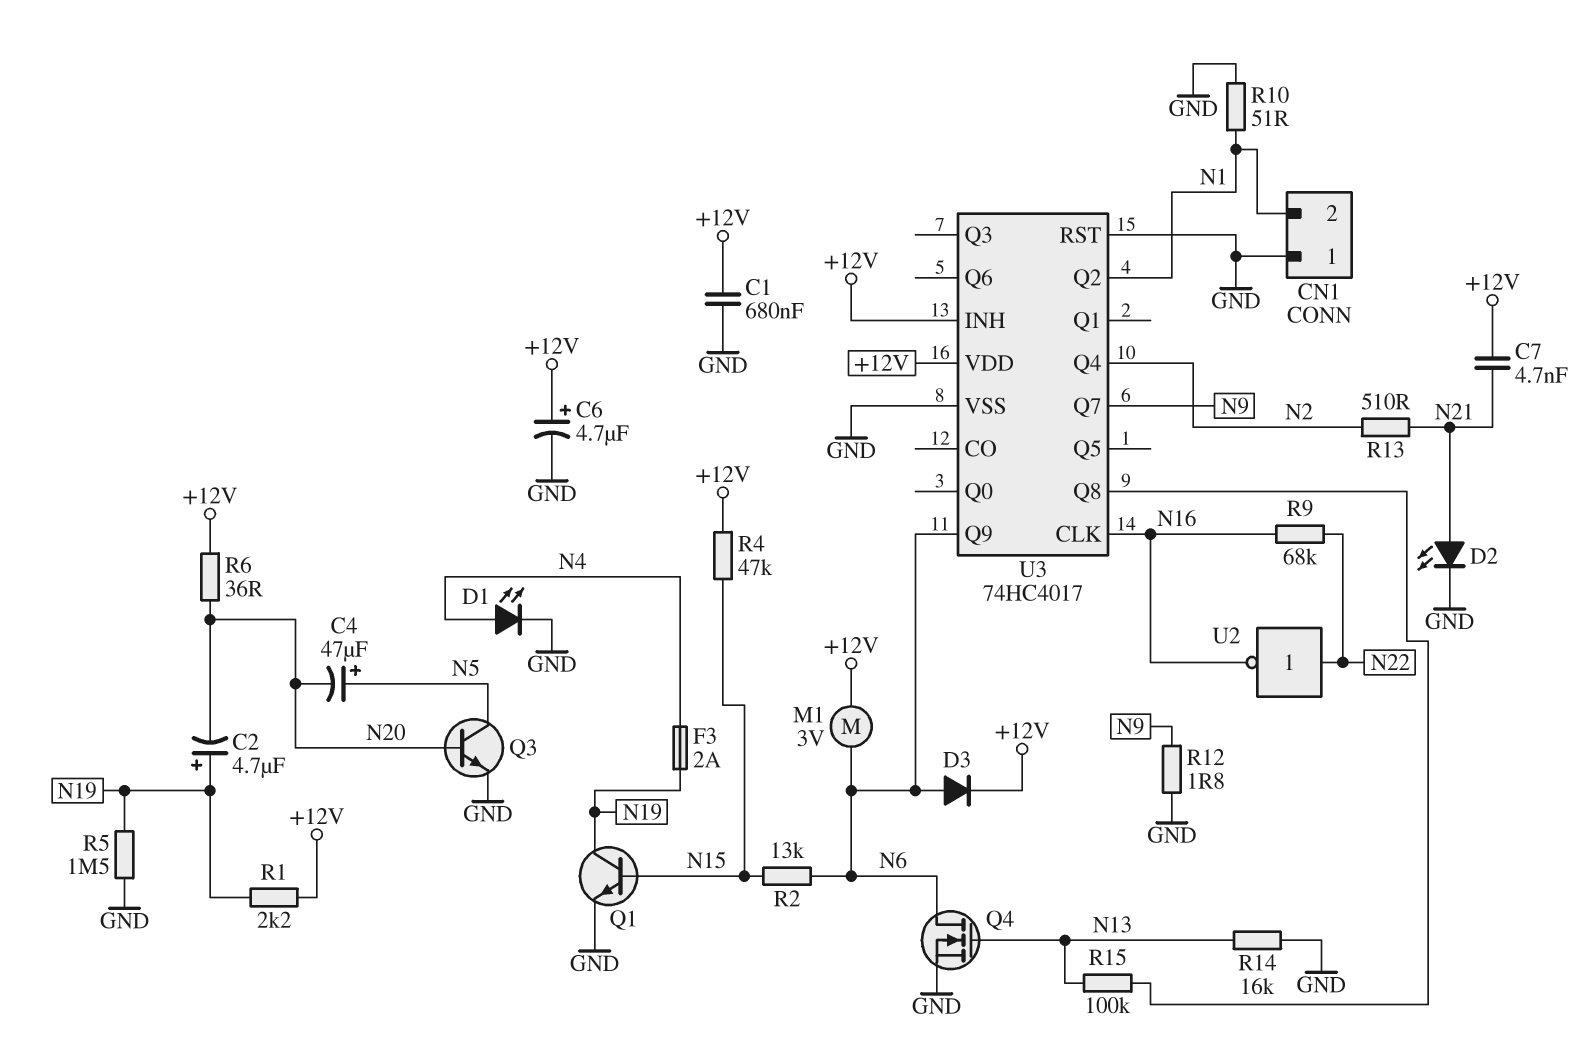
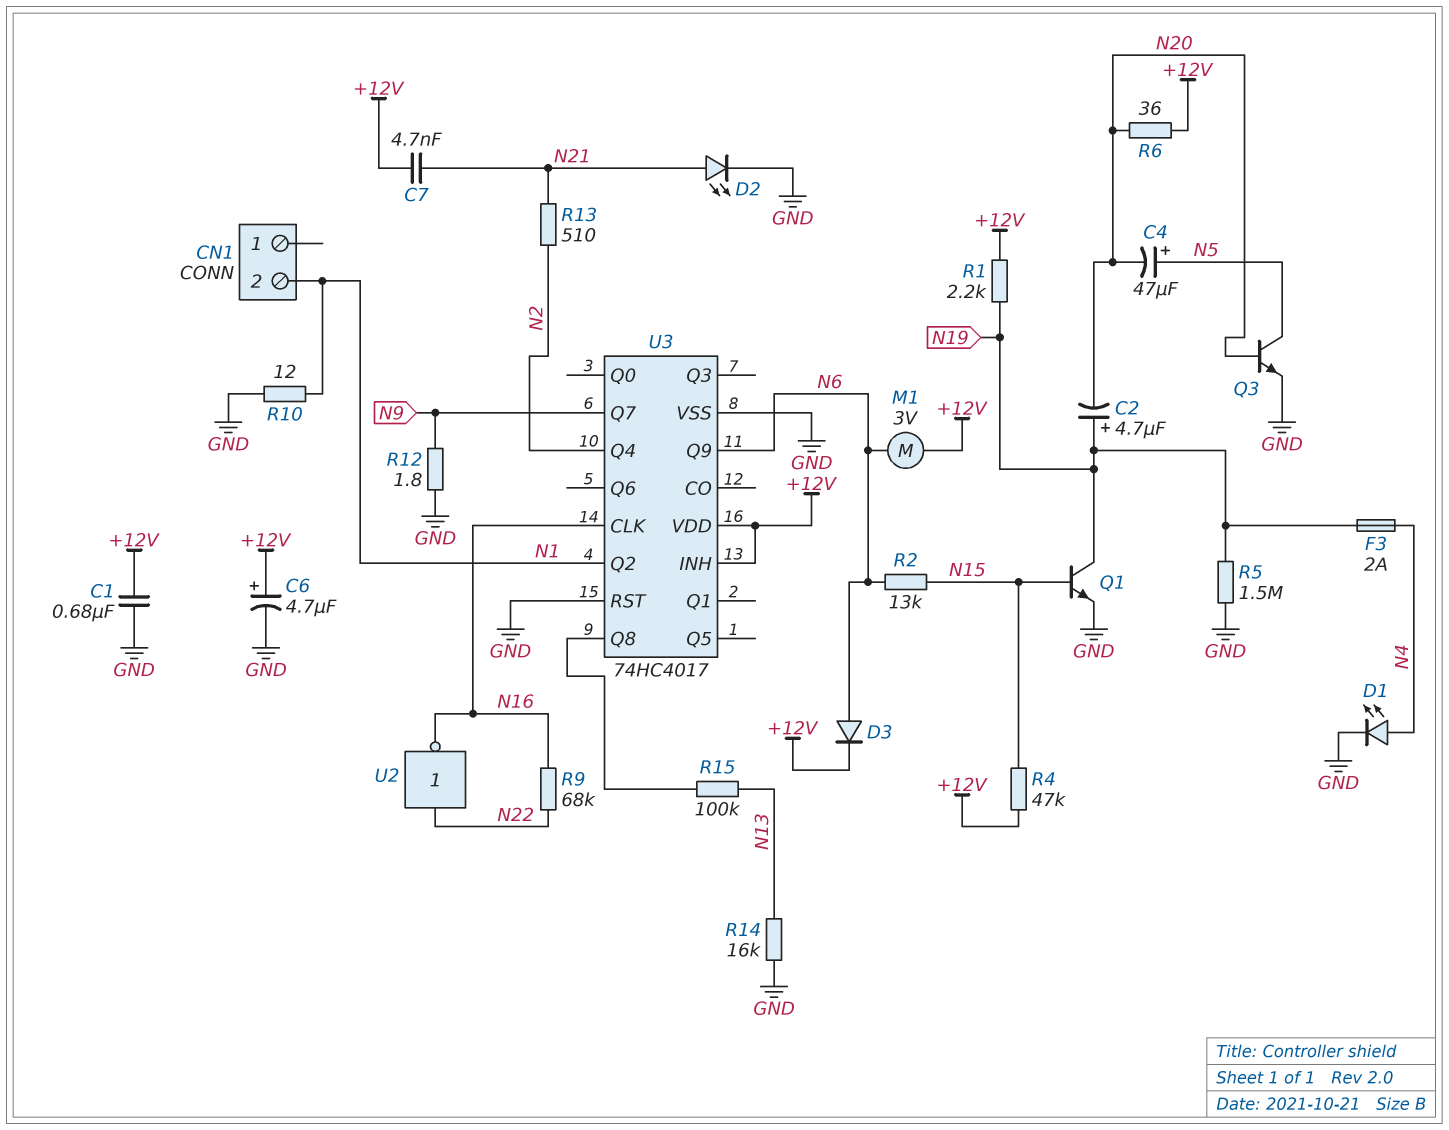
CN1 pin 1: GND -> none
Q4: NMOS (G N13, D N6, S GND) -> none
R10: 51 (GND, N1) -> 12 (GND, N1)

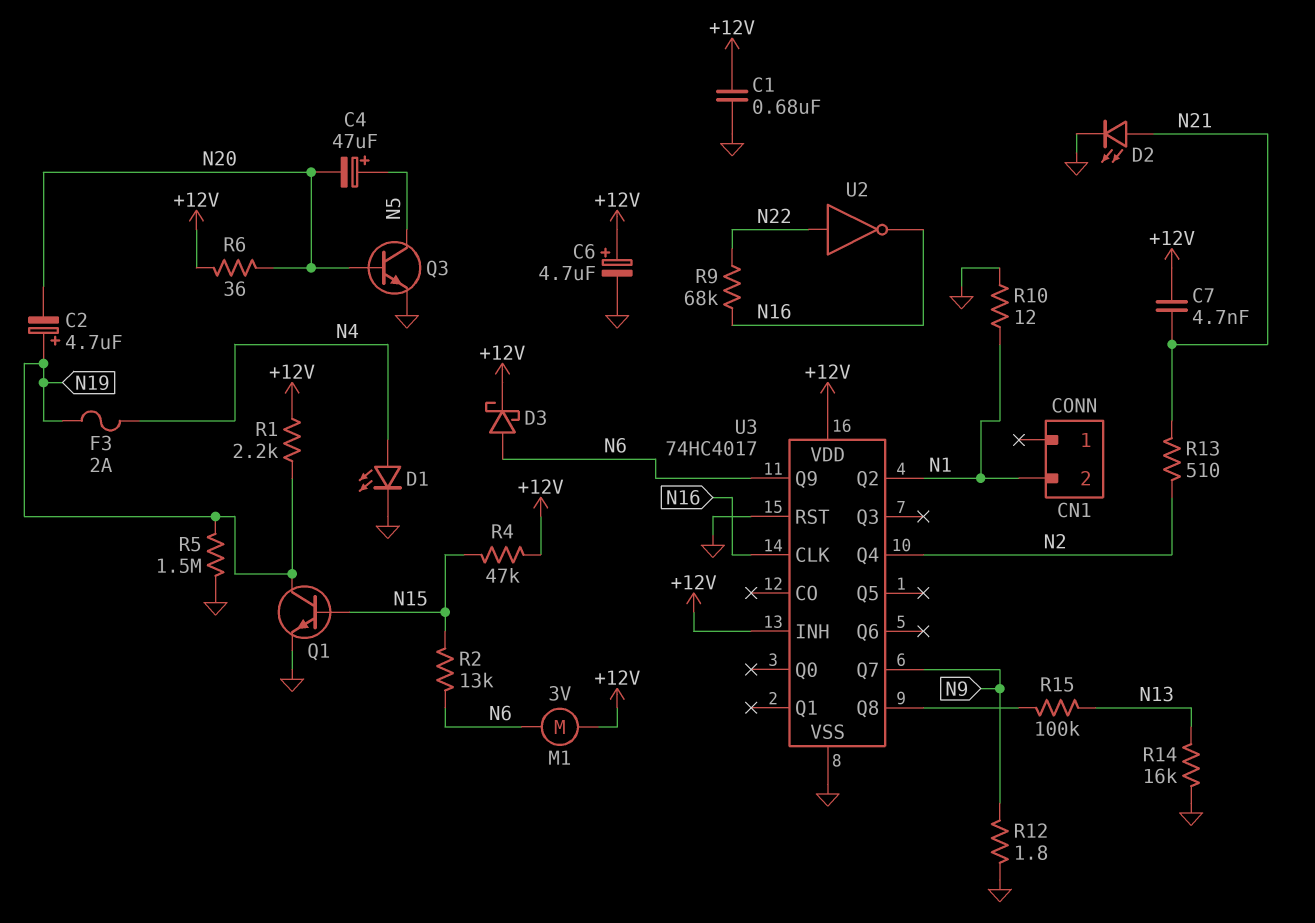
D3: diode (A N6, K +12V) -> schottky (A N6, K +12V)

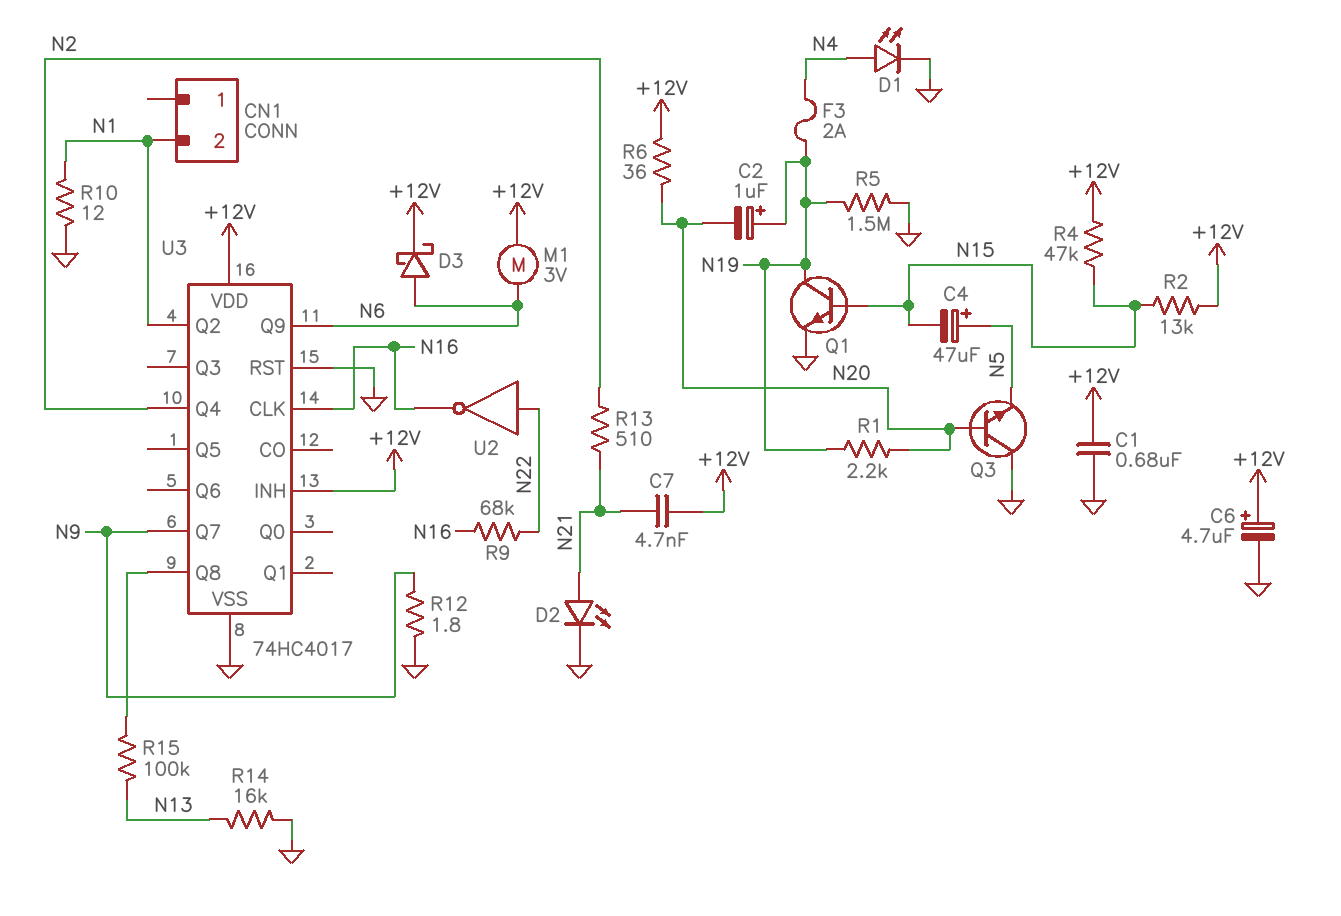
C2: 4.7uF (plus N19, minus N20) -> 1uF (plus N19, minus N20)
C4: 47uF (plus N5, minus N20) -> 47uF (plus N5, minus N15)
Q3: NPN (B N20, C N5, E GND) -> NPN (B N20, C GND, E N5)
R1: 2.2k (+12V, N19) -> 2.2k (N19, N20)
R2: 13k (N6, N15) -> 13k (+12V, N15)

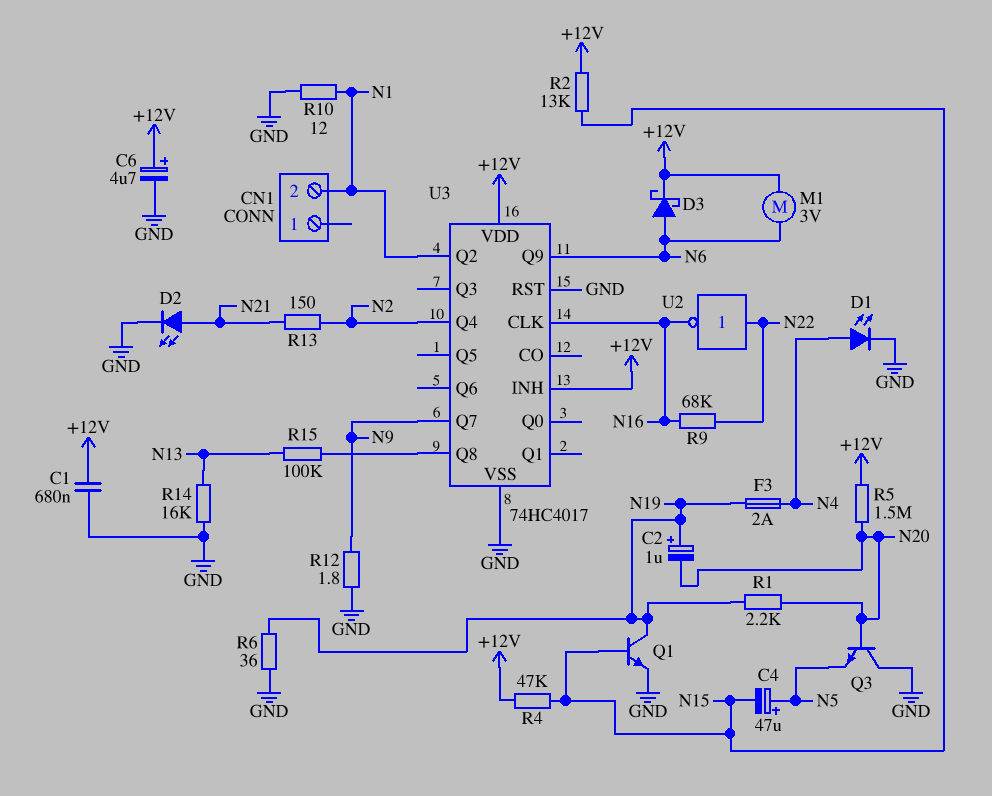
C7: 4.7nF (+12V, N21) -> none
R5: 1.5M (GND, N19) -> 1.5M (+12V, N20)
R6: 36 (+12V, N20) -> 36 (GND, N19)
R13: 510 (N2, N21) -> 150 (N2, N21)

